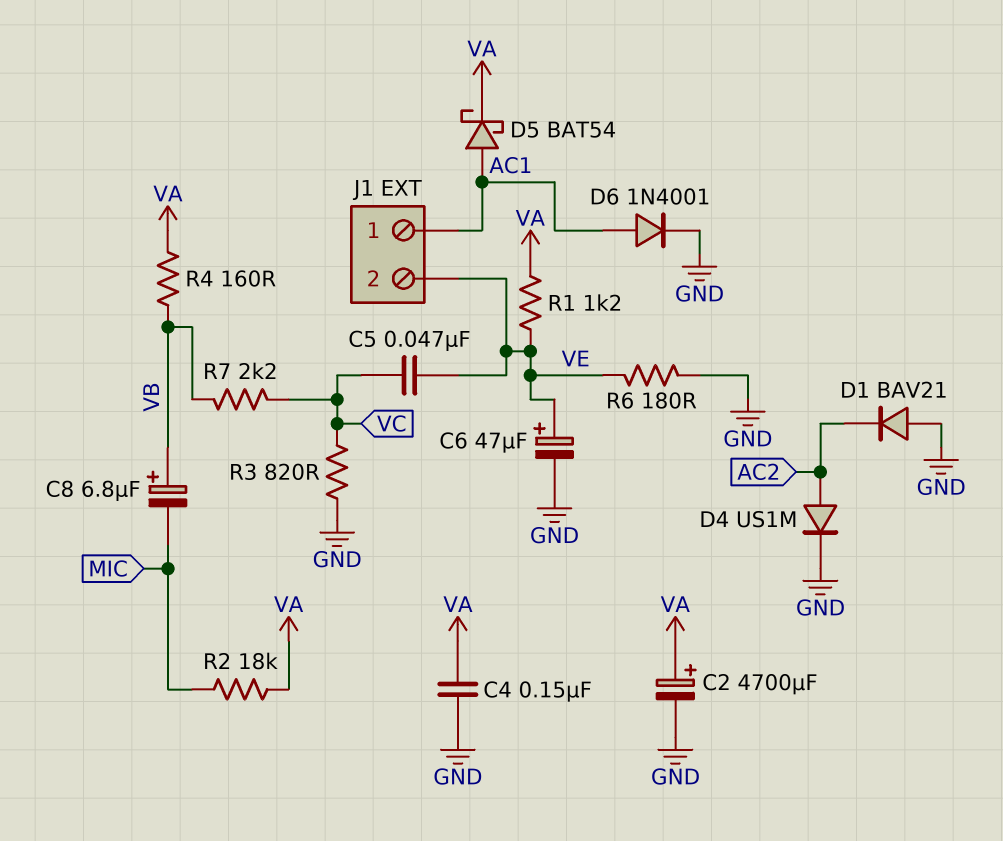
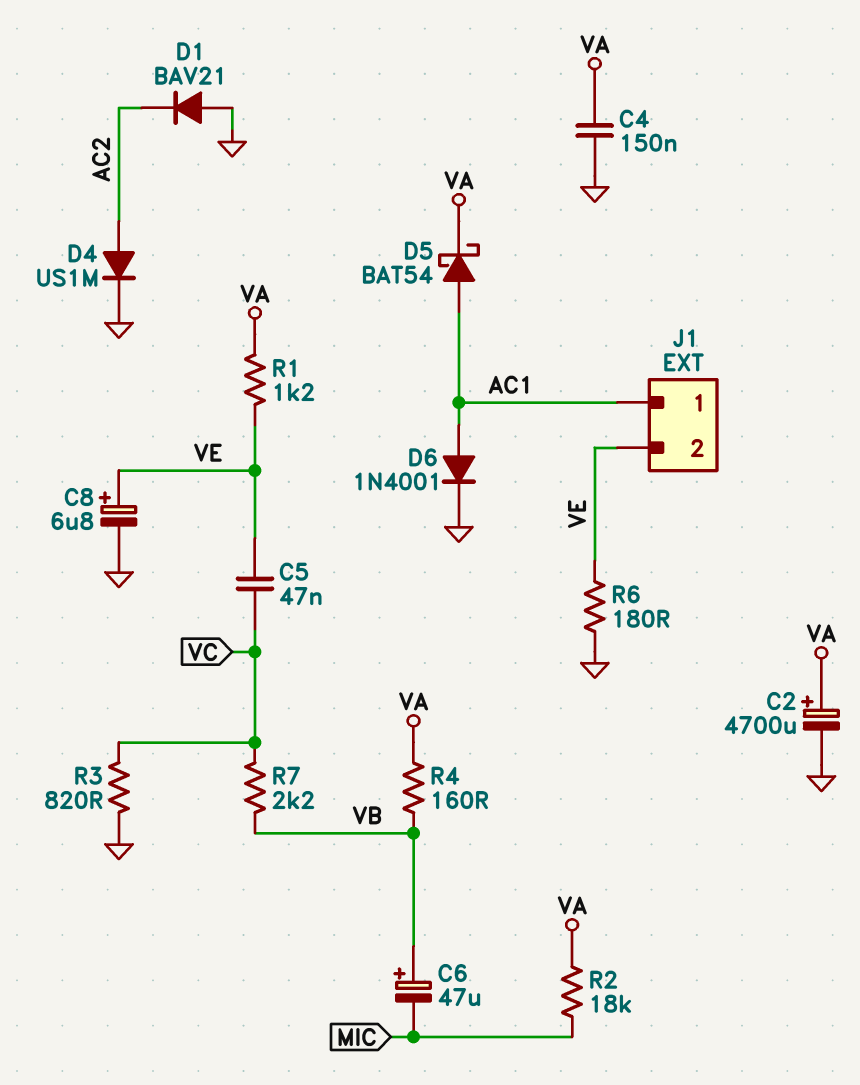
C6: 47uF (plus VE, minus GND) -> 47uF (plus VB, minus MIC)
C8: 6.8uF (plus VB, minus MIC) -> 6.8uF (plus VE, minus GND)

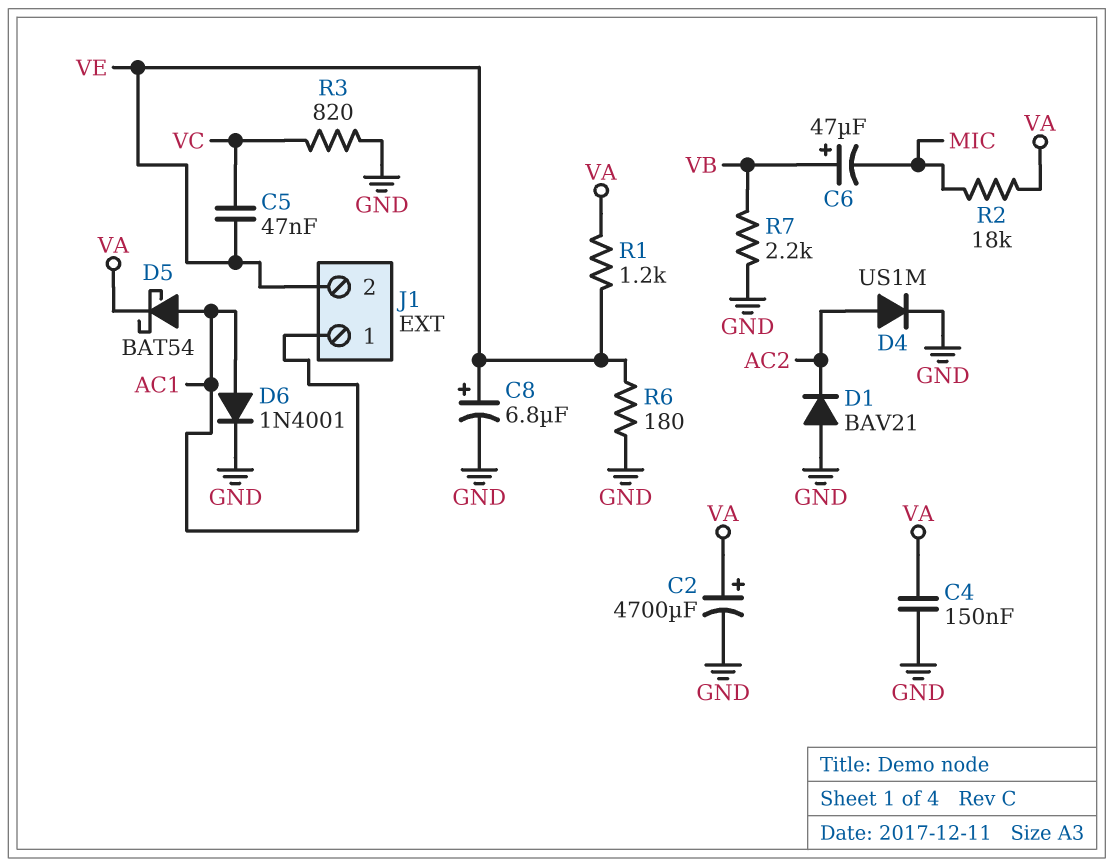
R4: 160 (VA, VB) -> none
R7: 2.2k (VB, VC) -> 2.2k (GND, VB)

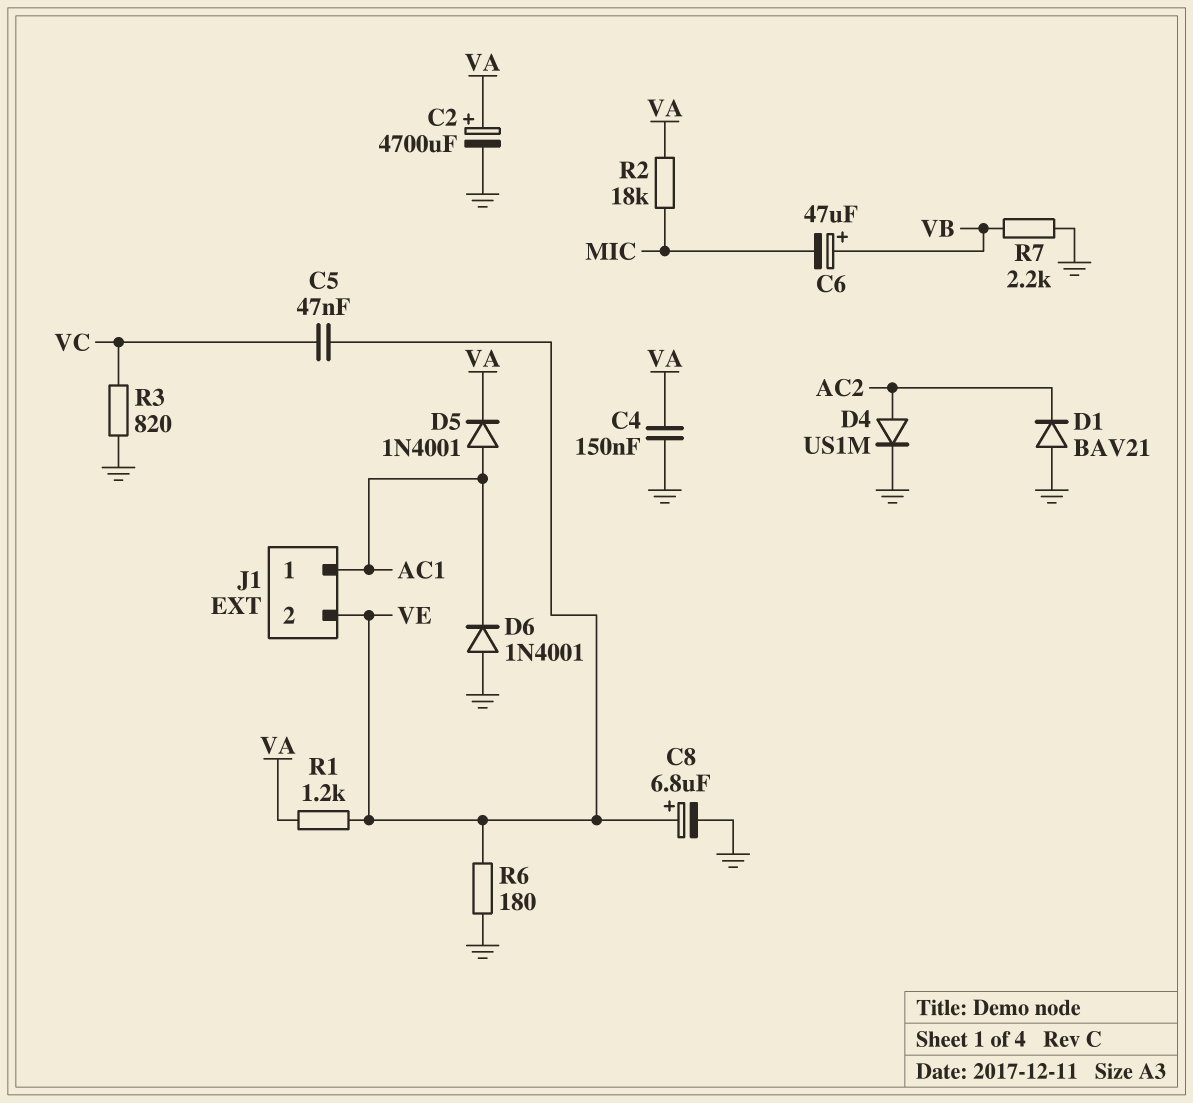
D5: schottky BAT54 (A AC1, K VA) -> diode 1N4001 (A AC1, K VA)
D6: diode 1N4001 (A AC1, K GND) -> diode 1N4001 (A GND, K AC1)

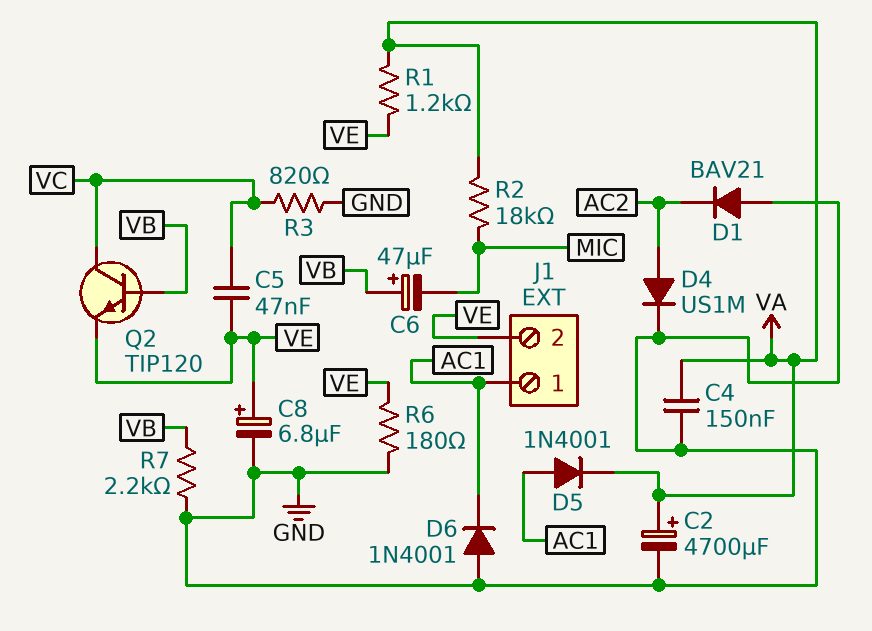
Q2: none -> NPN TIP120 (B VB, C VC, E VE)

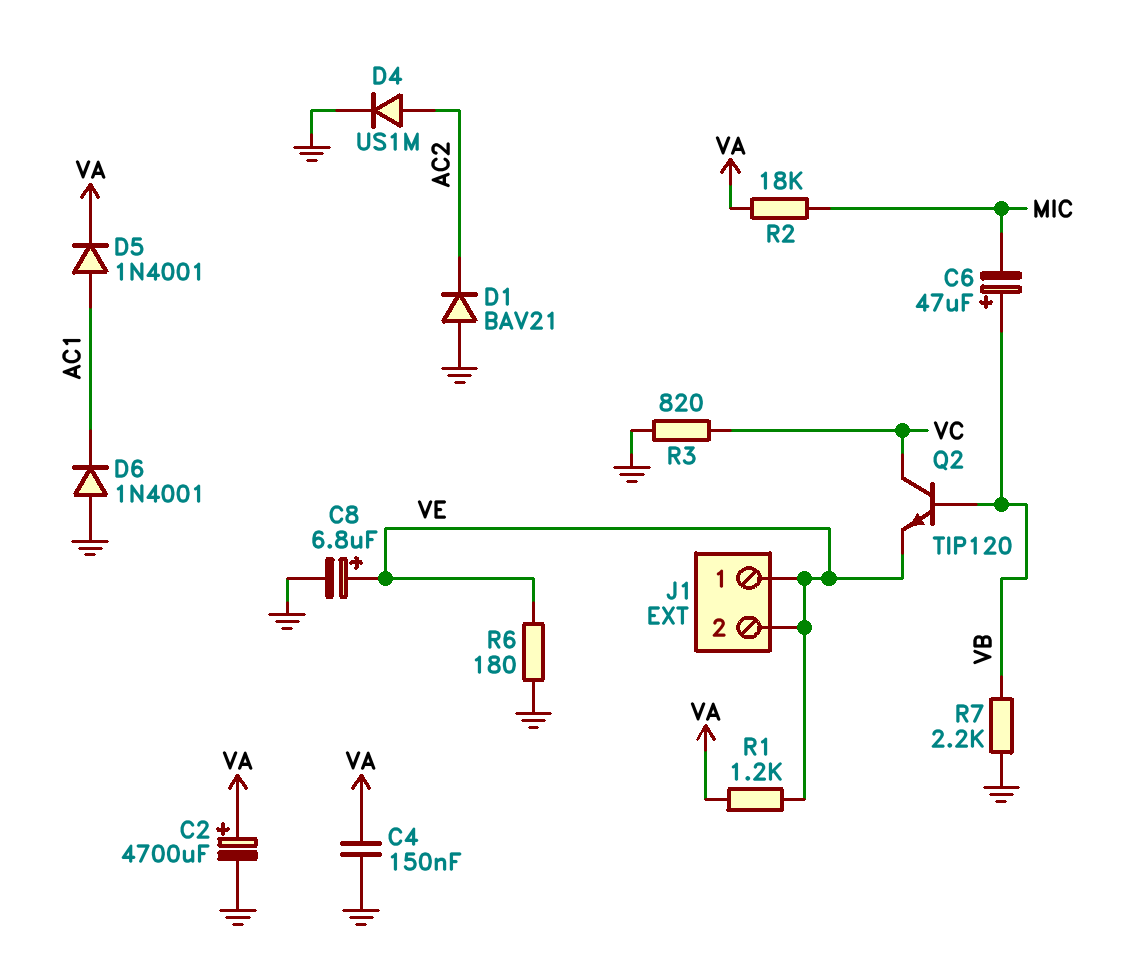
C5: 47nF (VC, VE) -> none
J1 pin 1: AC1 -> VE

